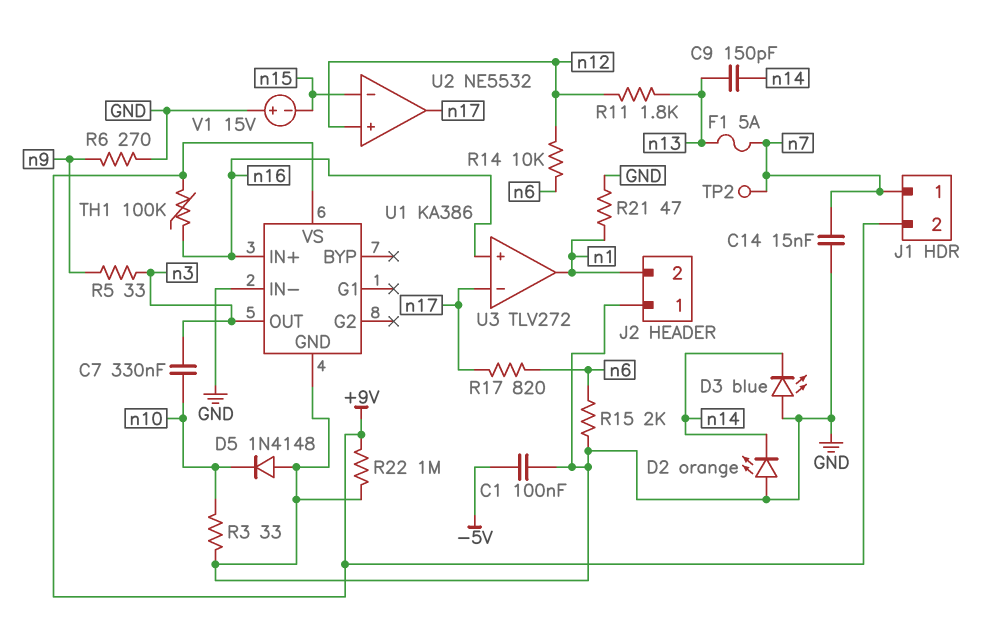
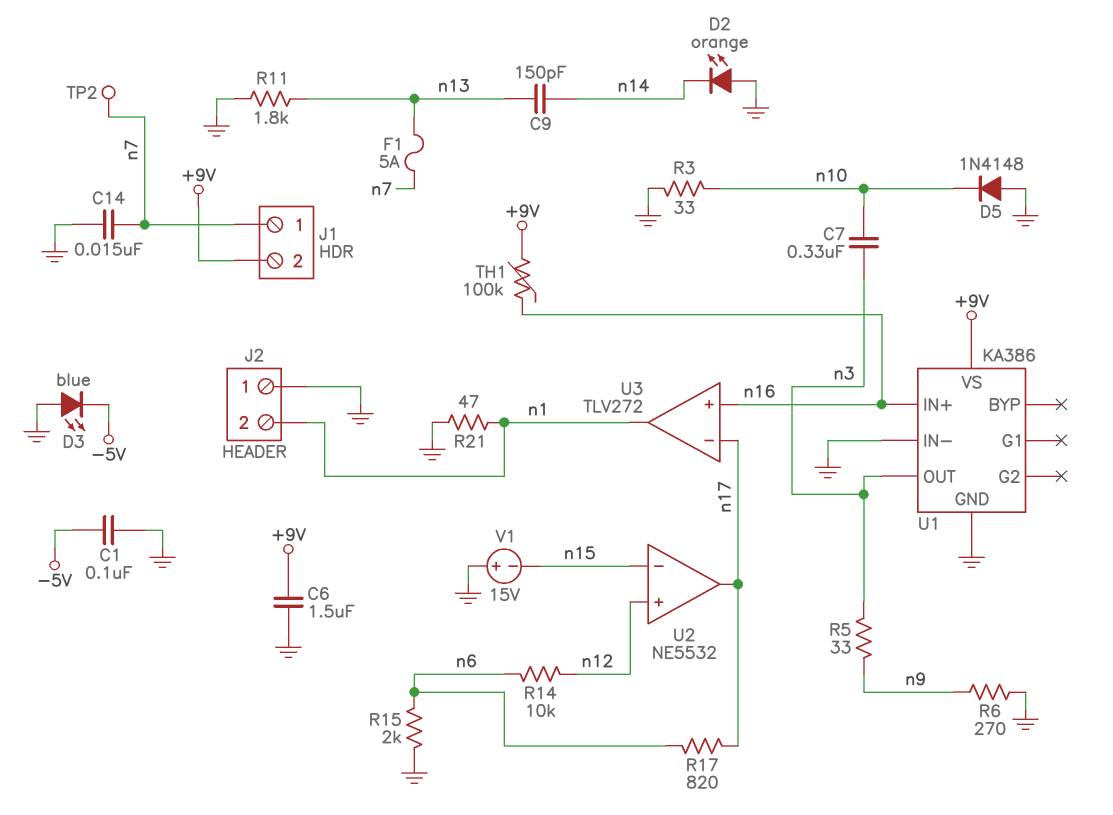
C6: none -> 1.5uF (+9V, GND)
D3: LED blue (A GND, K n14) -> LED blue (A GND, K -5V)
R11: 1.8k (n12, n13) -> 1.8k (GND, n13)
R22: 1M (+9V, GND) -> none

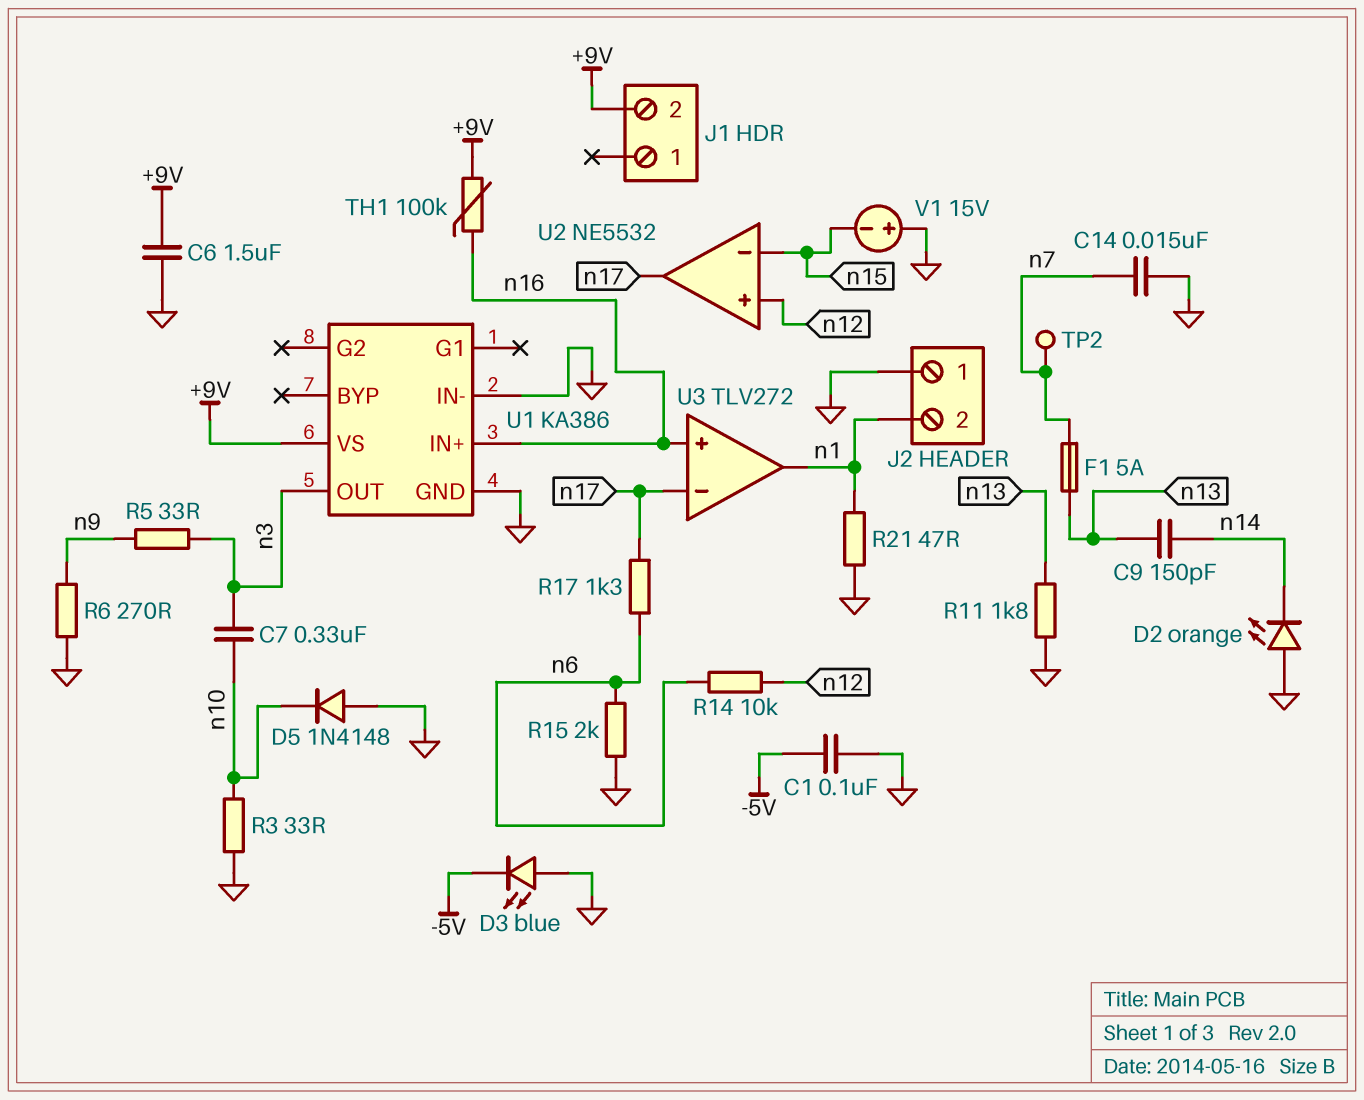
J1 pin 1: n7 -> none
R17: 820 (n6, n17) -> 1.3k (n6, n17)

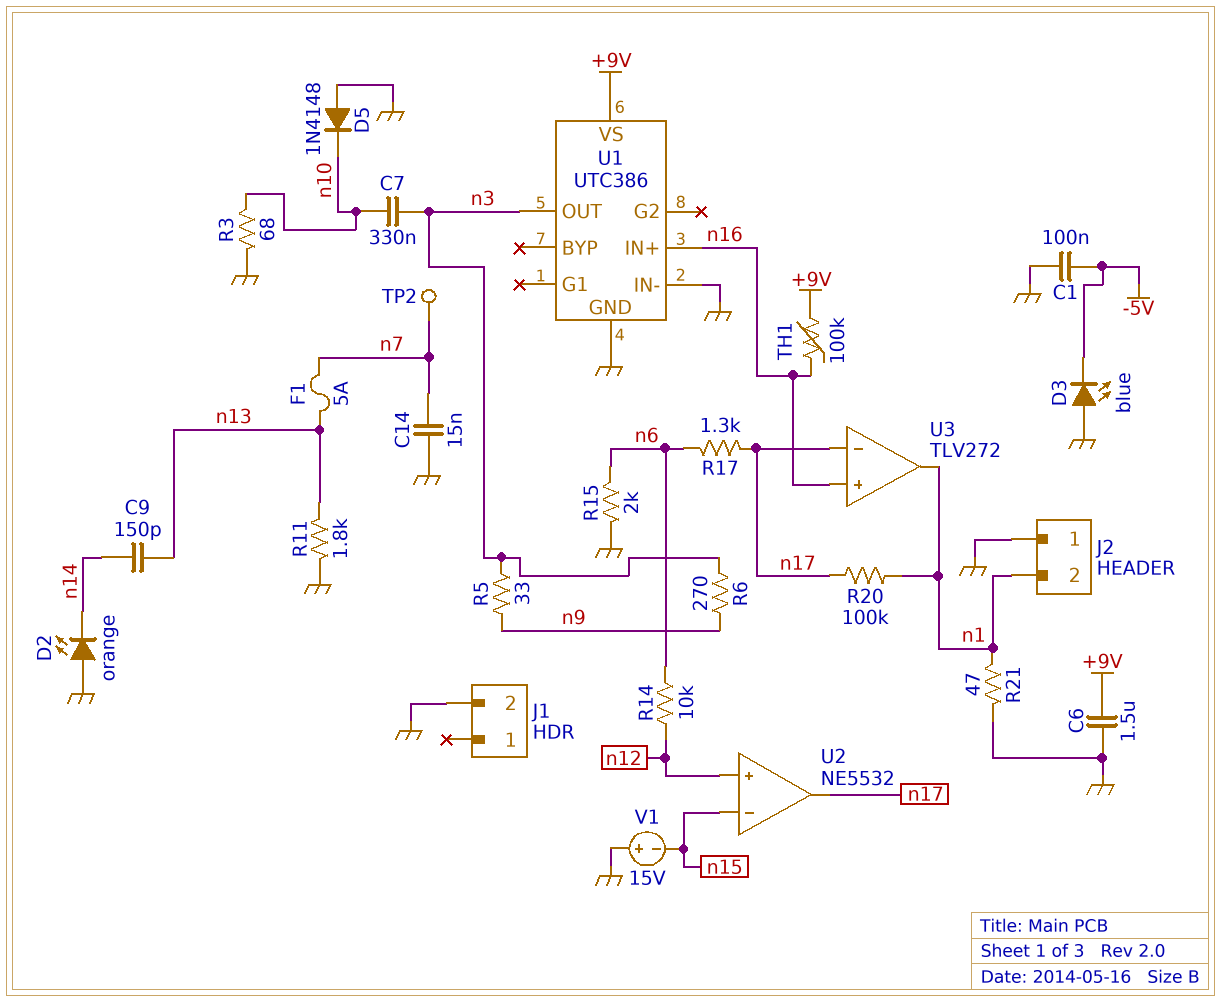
J1 pin 2: +9V -> GND
R3: 33 (GND, n10) -> 68 (GND, n10)
R6: 270 (GND, n9) -> 270 (n3, n9)
R20: none -> 100k (n1, n17)
U1: KA386 -> UTC386

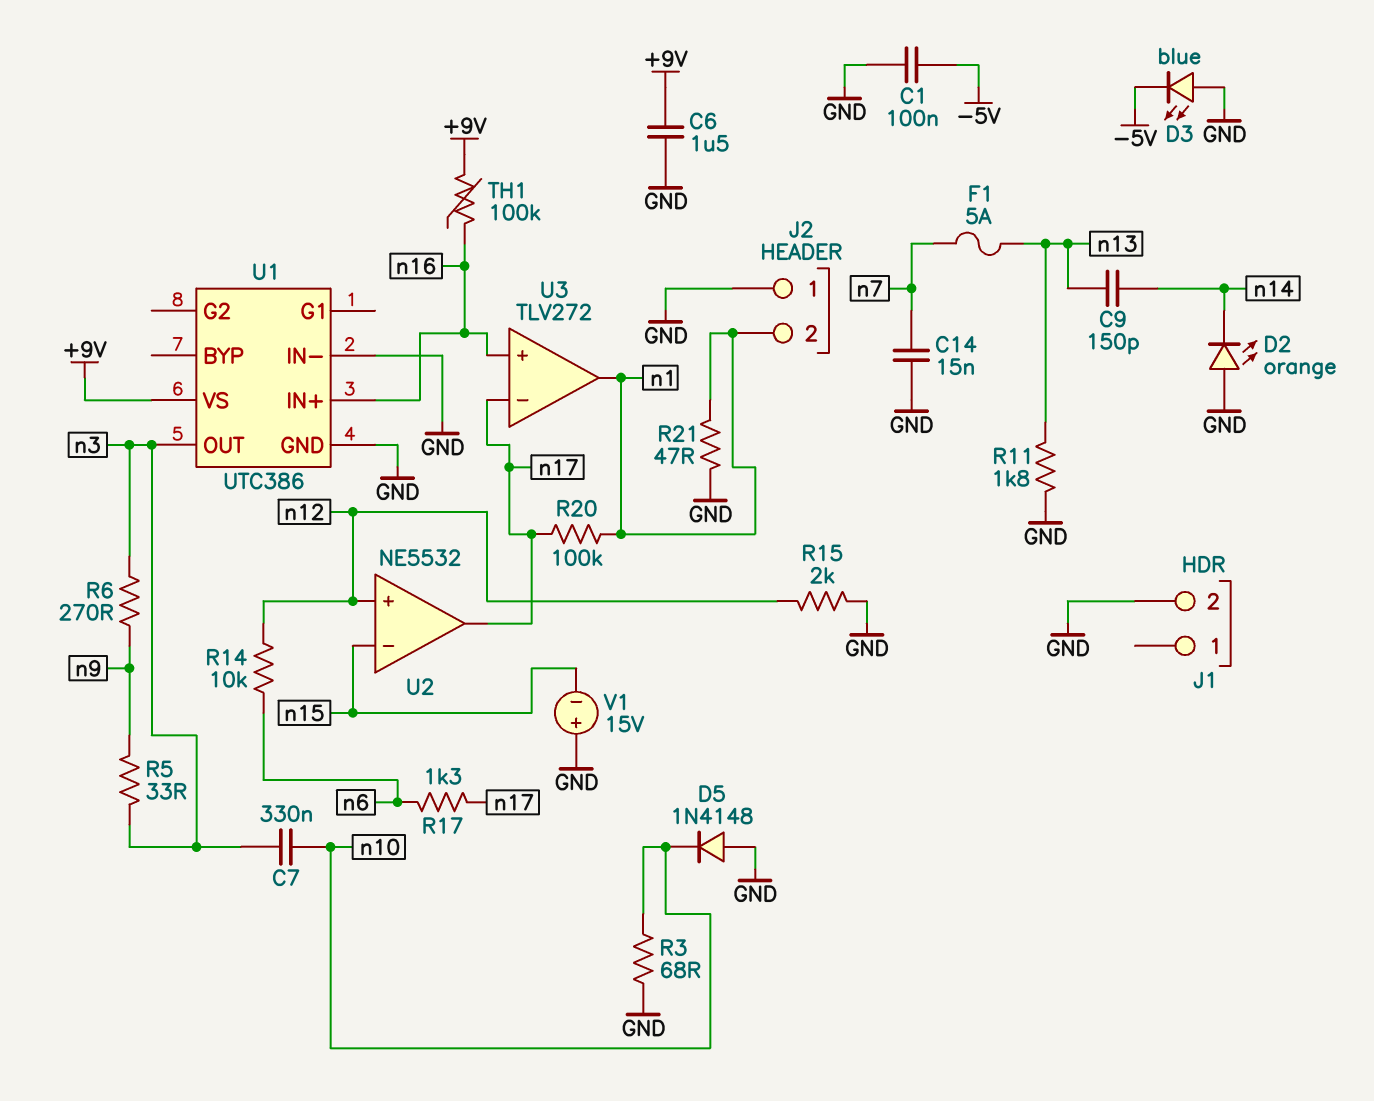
R15: 2k (GND, n6) -> 2k (GND, n12)
TP2: test point (n7) -> none

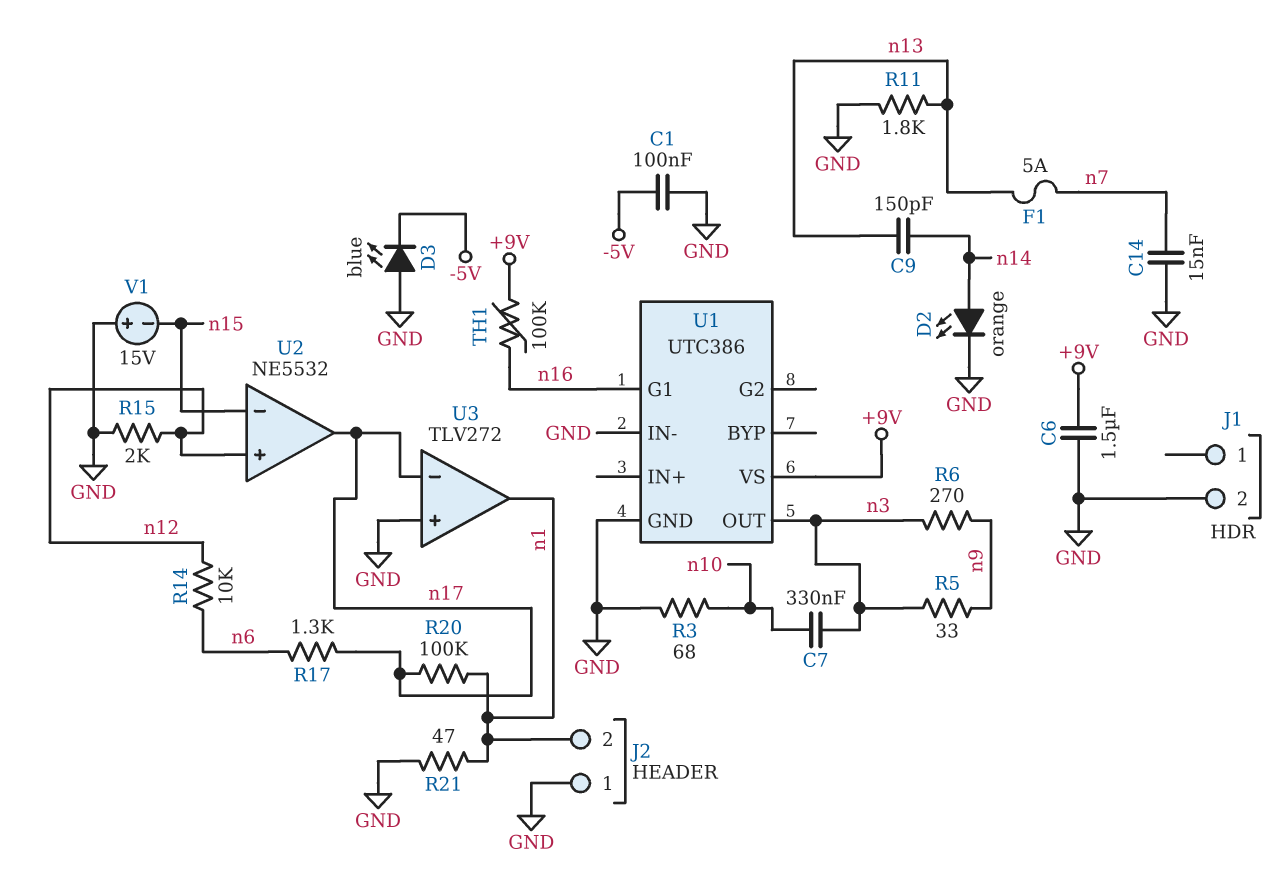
D2: LED orange (A GND, K n14) -> LED orange (A n14, K GND)
D5: diode 1N4148 (A GND, K n10) -> none
U1 pin G1: none -> n16
U1 pin IN+: n16 -> none
U3 pin in+: n16 -> GND

